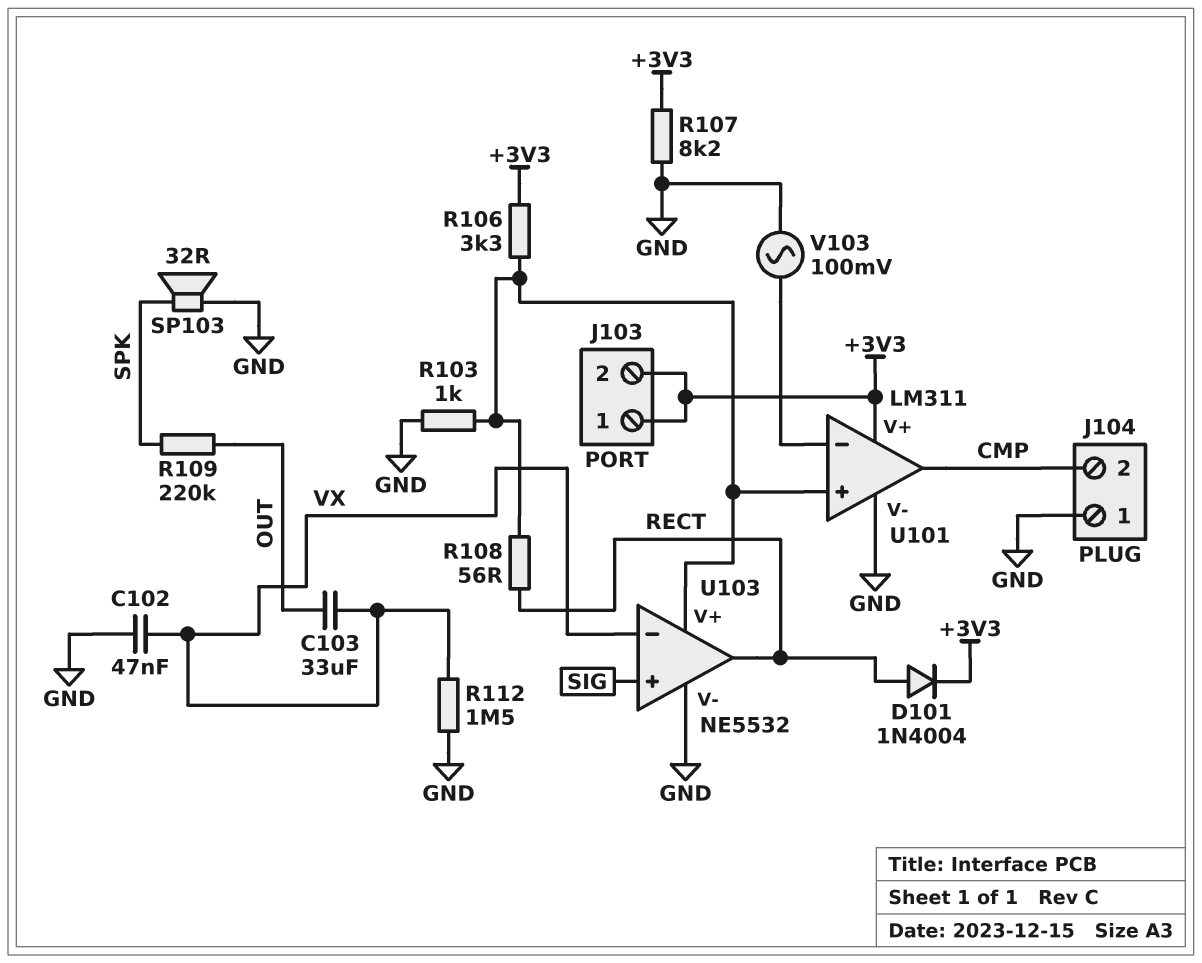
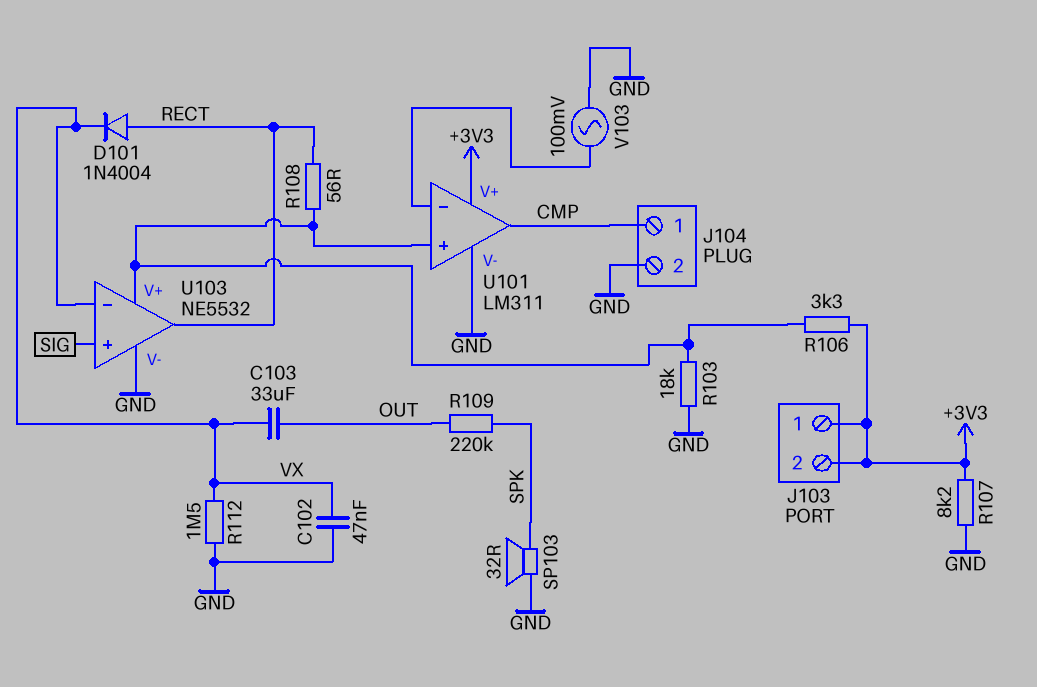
D101: diode 1N4004 (A RECT, K +3V3) -> diode 1N4004 (A RECT, K VX)
J104 pin 1: GND -> CMP
J104 pin 2: CMP -> GND
R103: 1k (GND, U101/in+) -> 18k (GND, U101/in+)

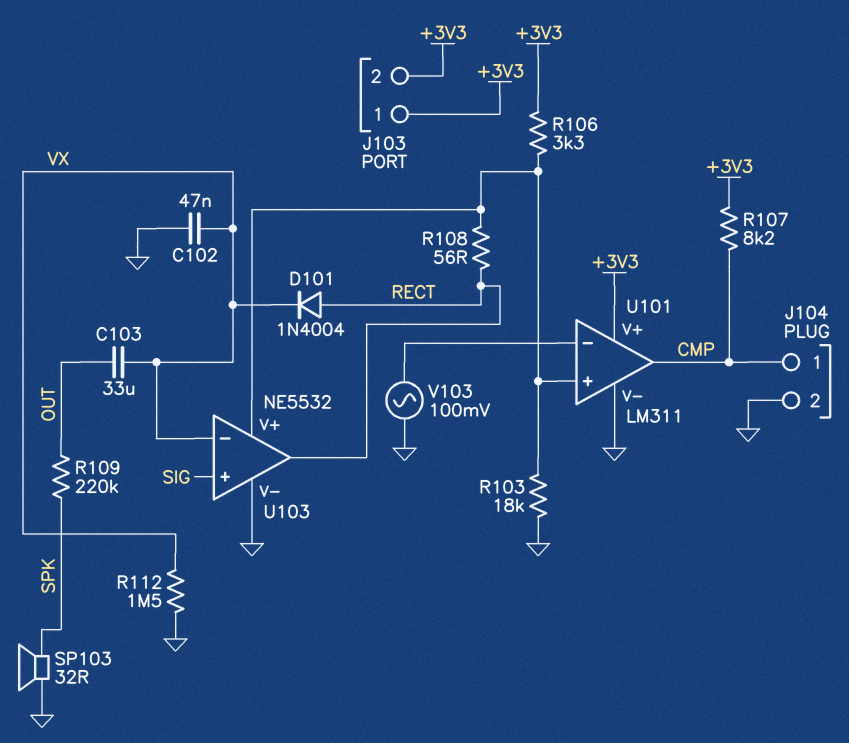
R107: 8.2k (+3V3, GND) -> 8.2k (+3V3, CMP)

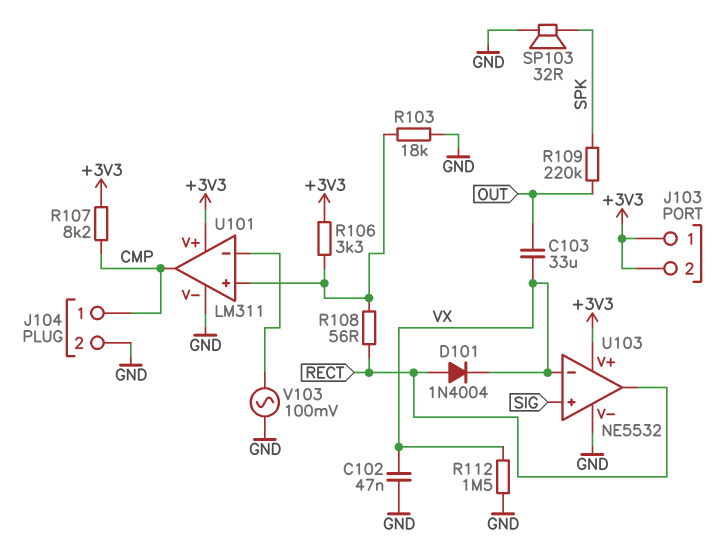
U103 pin V+: U101/in+ -> +3V3

